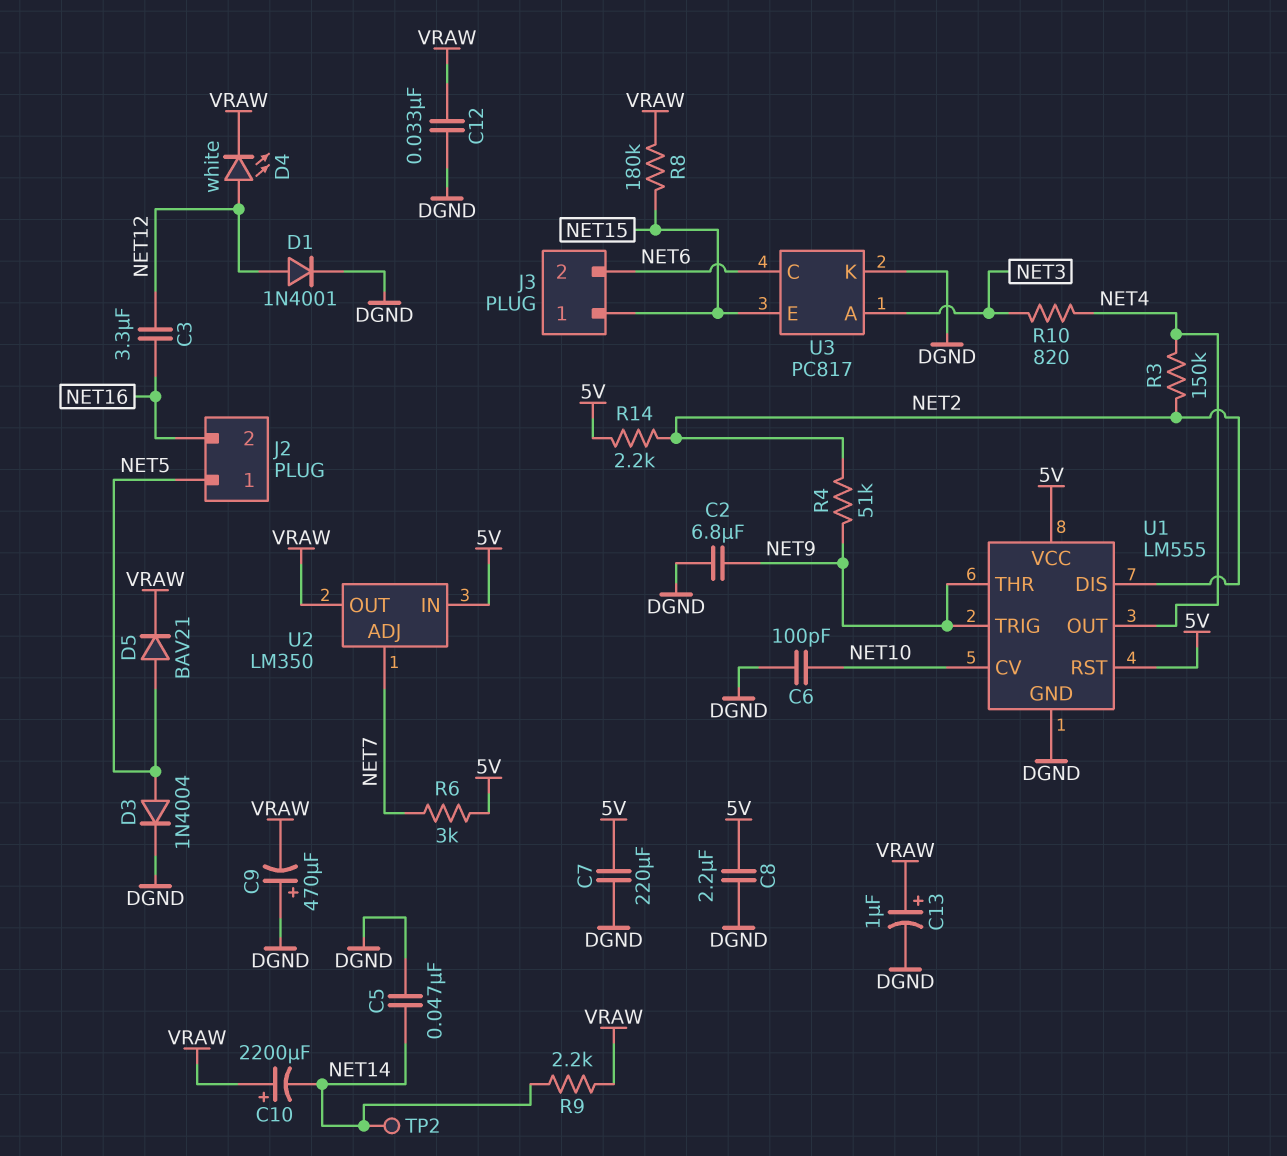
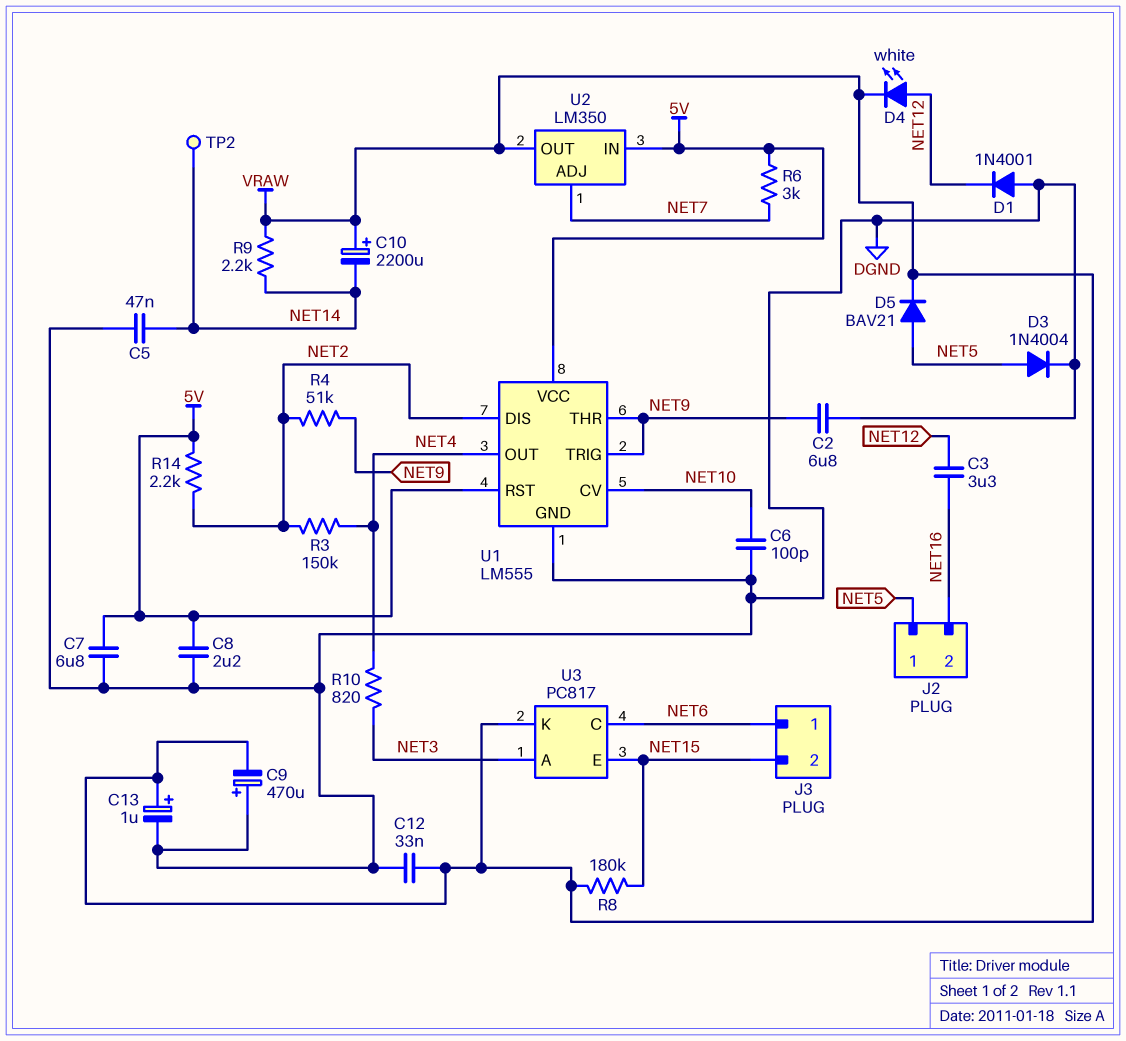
C7: 220uF (5V, DGND) -> 6.8uF (5V, DGND)
D1: diode 1N4001 (A NET12, K DGND) -> diode 1N4001 (A DGND, K NET12)
J3 pin 1: NET15 -> NET6
J3 pin 2: NET6 -> NET15
U3 pin K: DGND -> VRAW

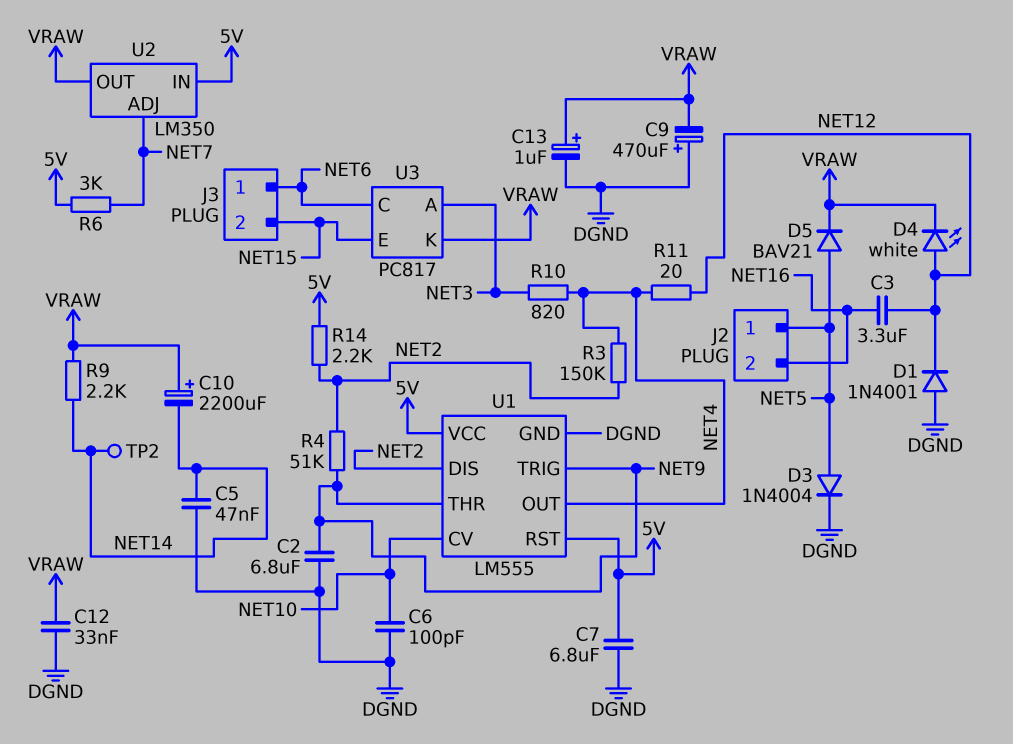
C8: 2.2uF (5V, DGND) -> none
R8: 180k (NET15, VRAW) -> none
R11: none -> 20 (NET4, NET12)

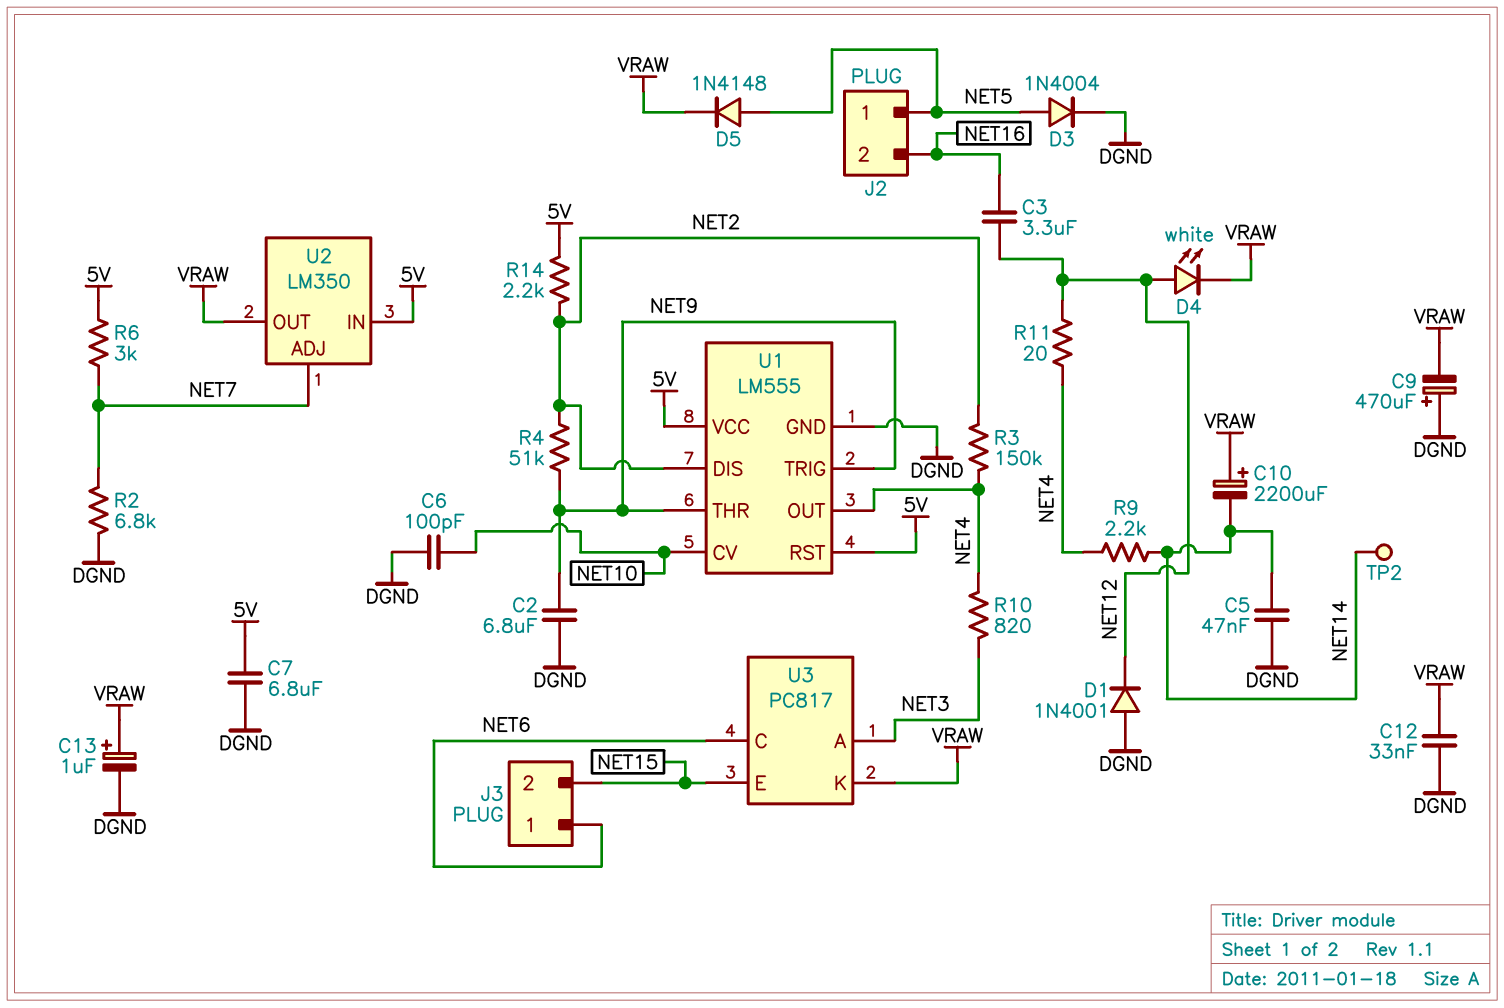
D5: diode BAV21 (A NET5, K VRAW) -> diode 1N4148 (A NET5, K VRAW)
R2: none -> 6.8k (DGND, NET7)
R9: 2.2k (NET14, VRAW) -> 2.2k (NET4, NET14)

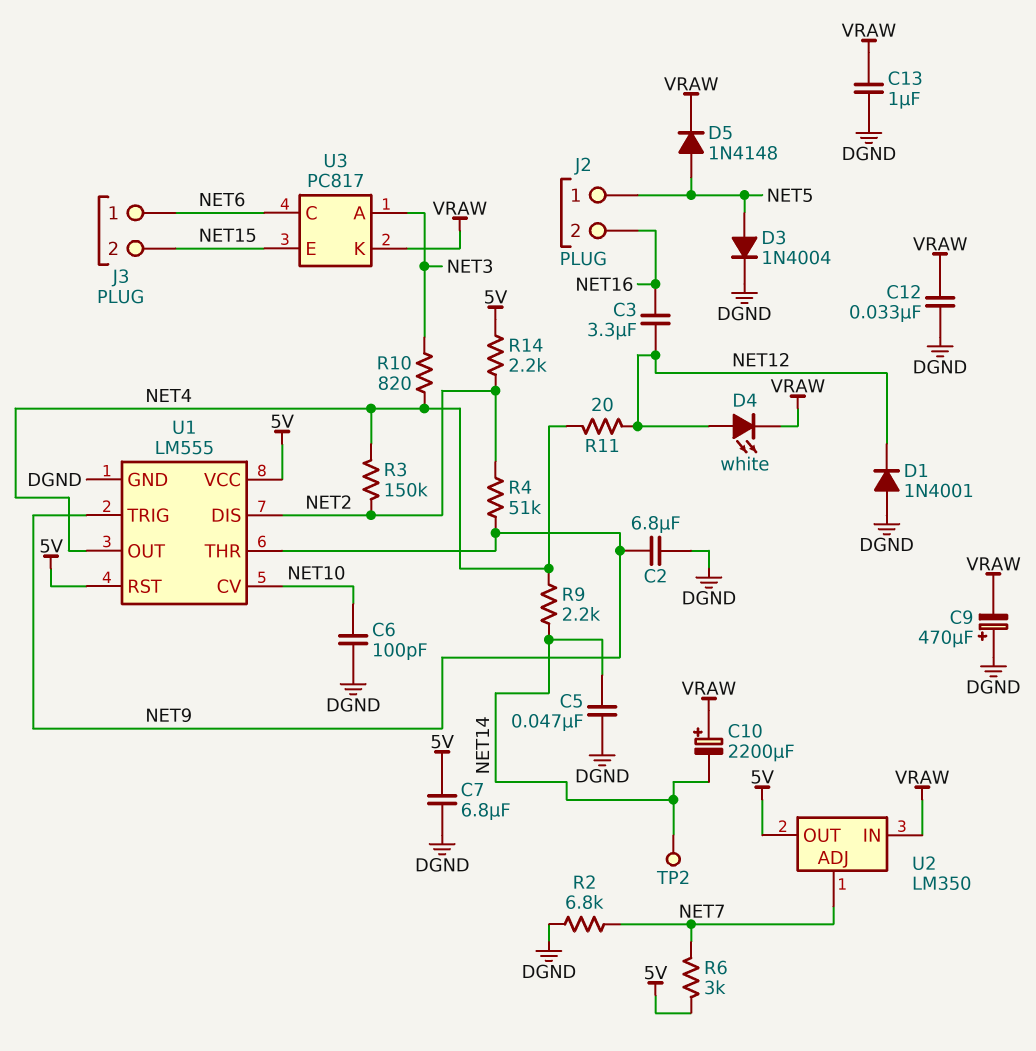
C13: 1uF (plus VRAW, minus DGND) -> 1uF (DGND, VRAW)
U2 pin IN: 5V -> VRAW
U2 pin OUT: VRAW -> 5V

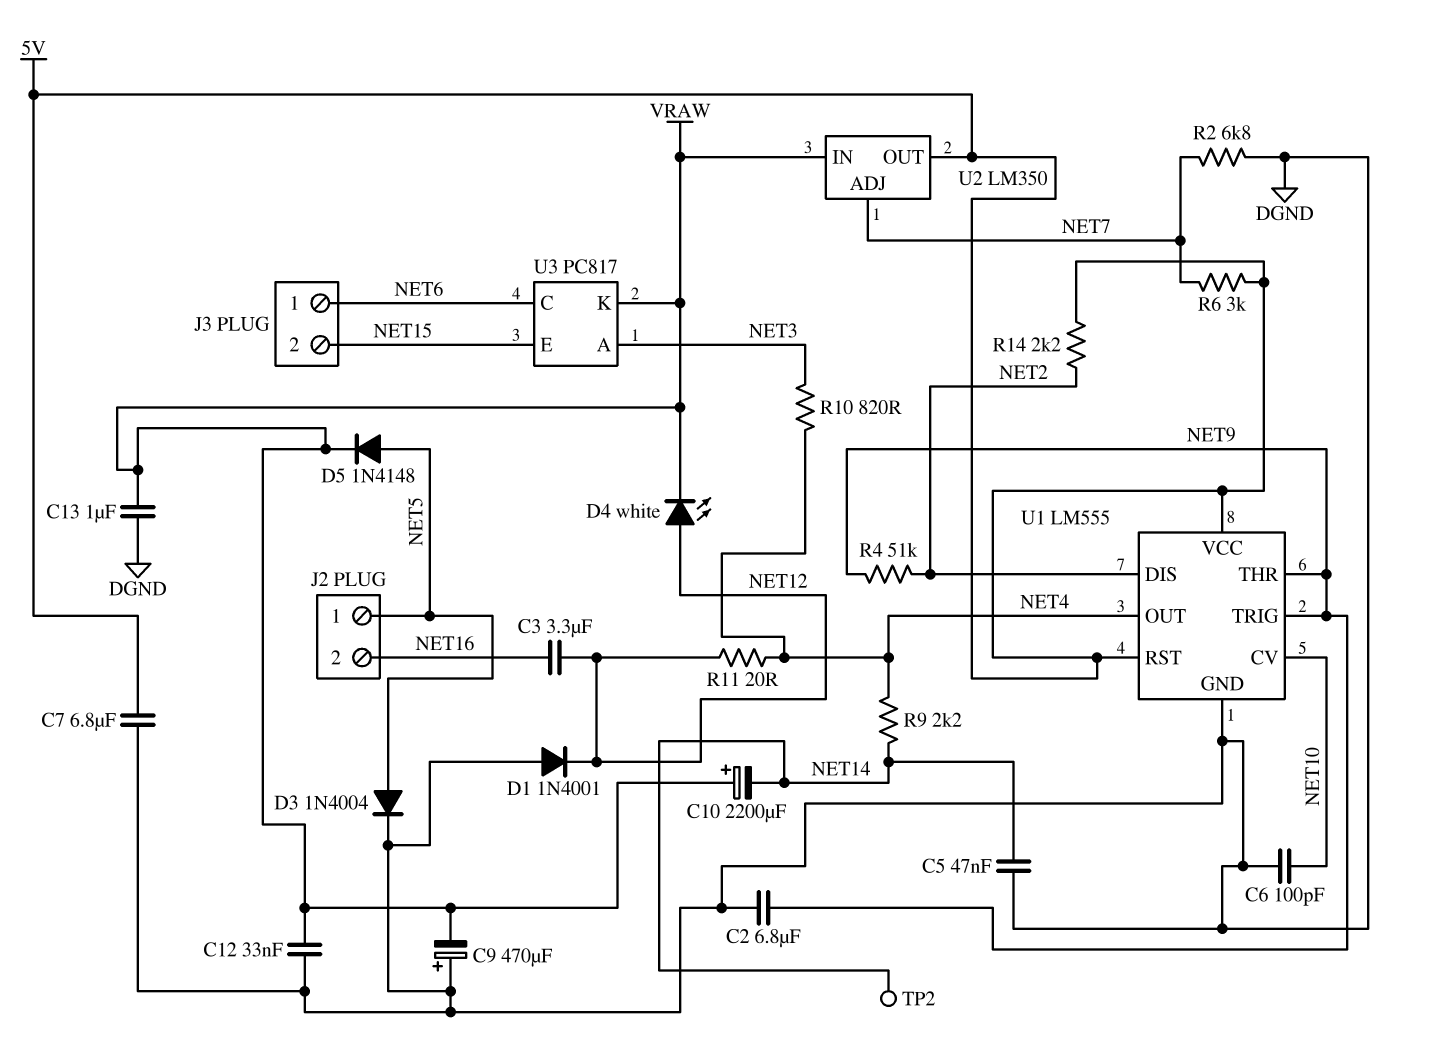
R3: 150k (NET2, NET4) -> none

